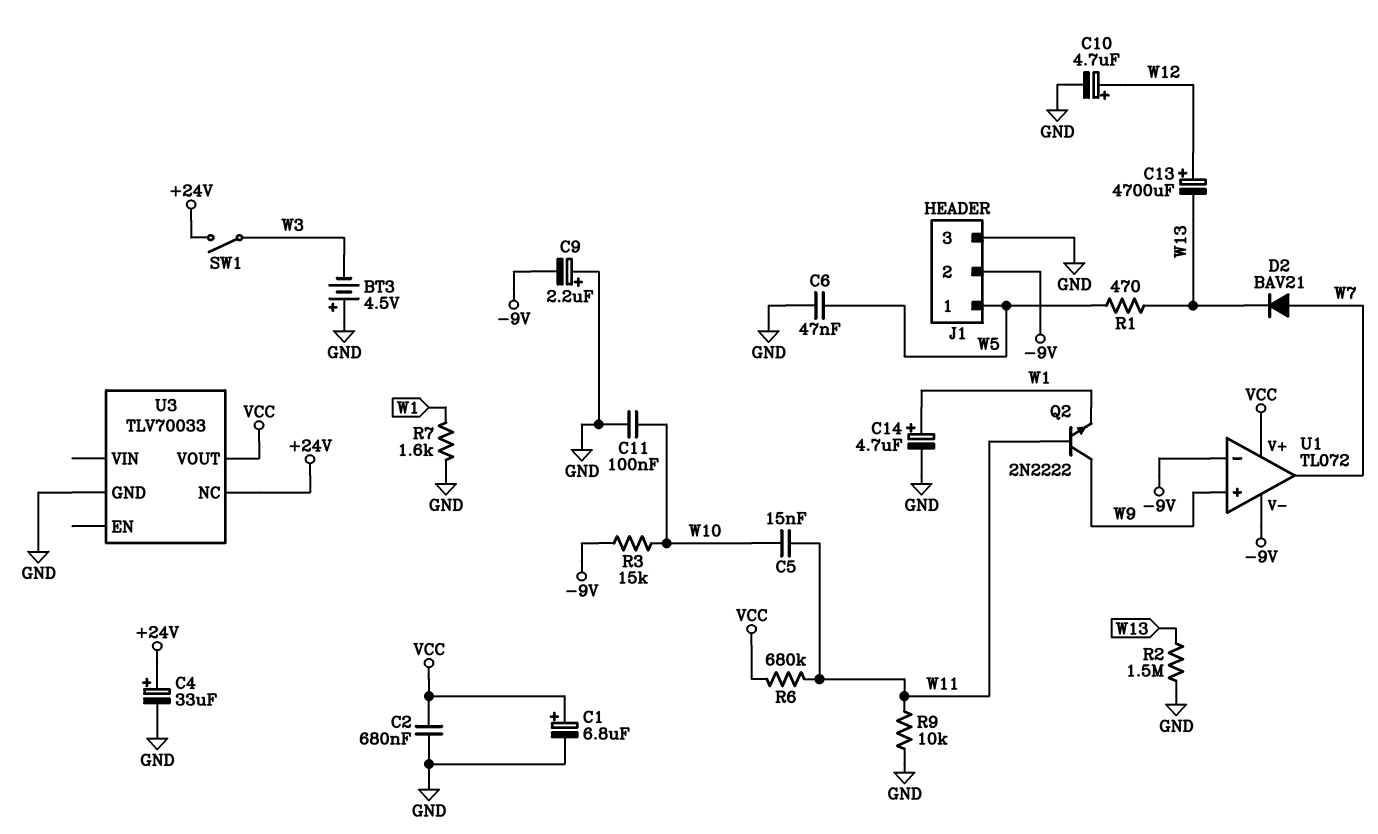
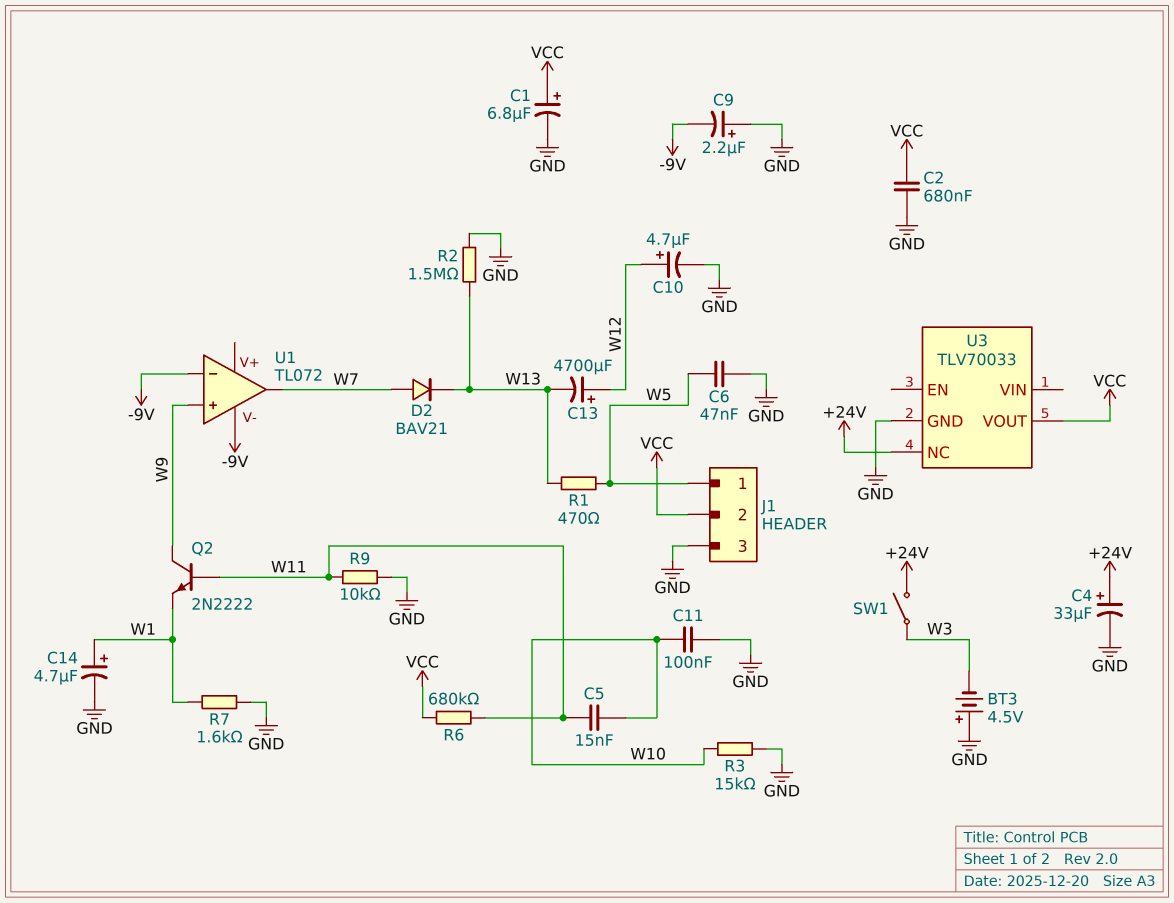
J1 pin 2: -9V -> VCC
R3: 15k (-9V, W10) -> 15k (GND, W10)
U1 pin V+: VCC -> none

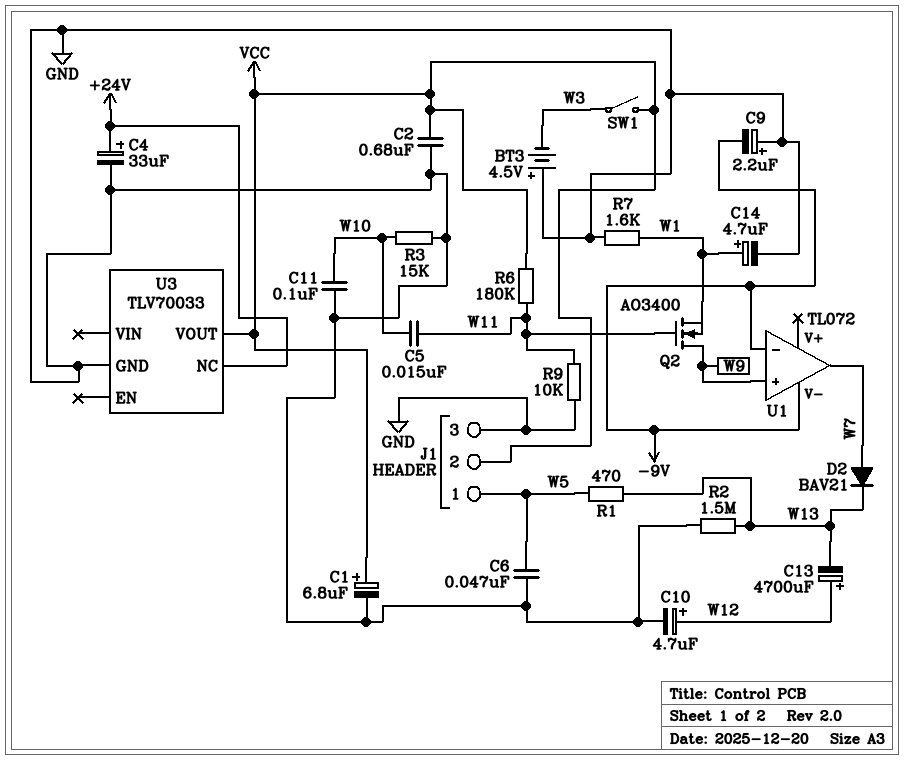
Q2: NPN 2N2222 (B W11, C W9, E W1) -> NMOS AO3400 (G W11, D W9, S W1)
R6: 680k (VCC, W11) -> 180k (VCC, W11)
SW1: switch (+24V, W3) -> switch (VCC, W3)

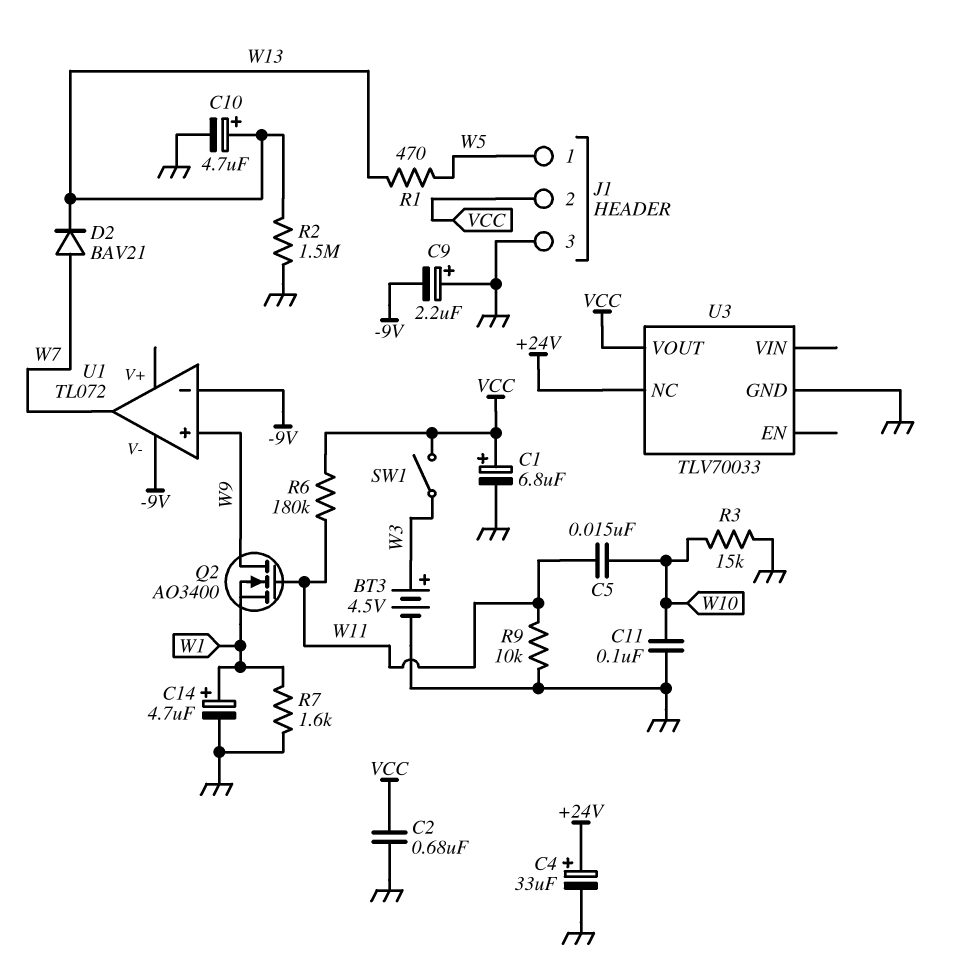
BT3: 4.5V (plus GND, minus W3) -> 4.5V (plus W3, minus GND)
C6: 47nF (GND, W5) -> none
C10: 4.7uF (plus W12, minus GND) -> 4.7uF (plus W13, minus GND)
C13: 4700uF (plus W12, minus W13) -> none

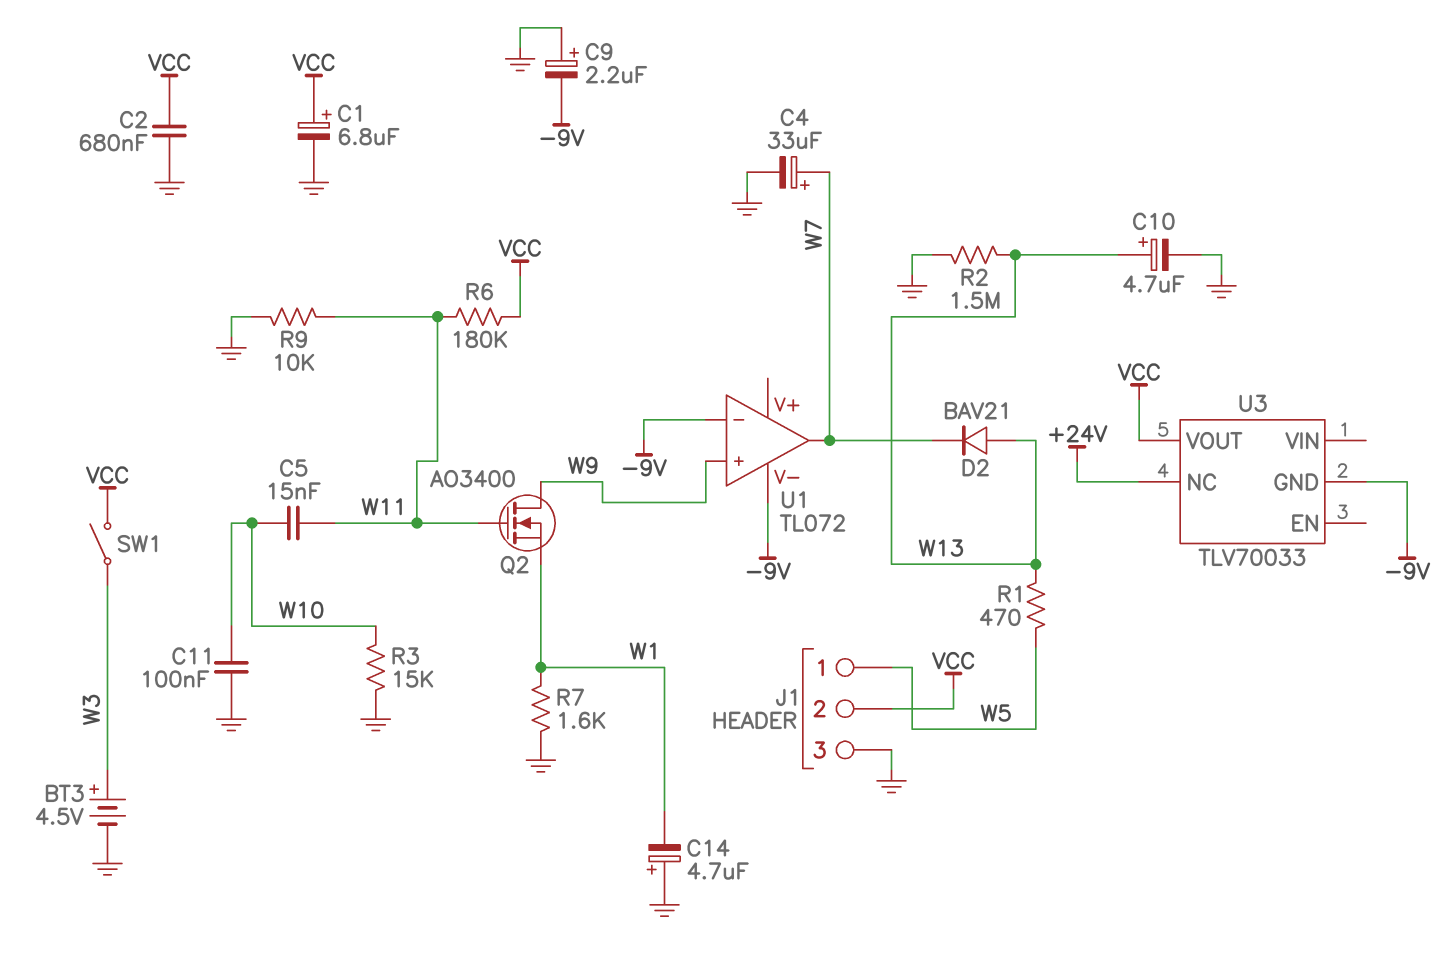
C4: 33uF (plus +24V, minus GND) -> 33uF (plus W7, minus GND)
C14: 4.7uF (plus W1, minus GND) -> 4.7uF (plus GND, minus W1)
D2: diode BAV21 (A W7, K W13) -> diode BAV21 (A W13, K W7)
U3 pin GND: GND -> -9V

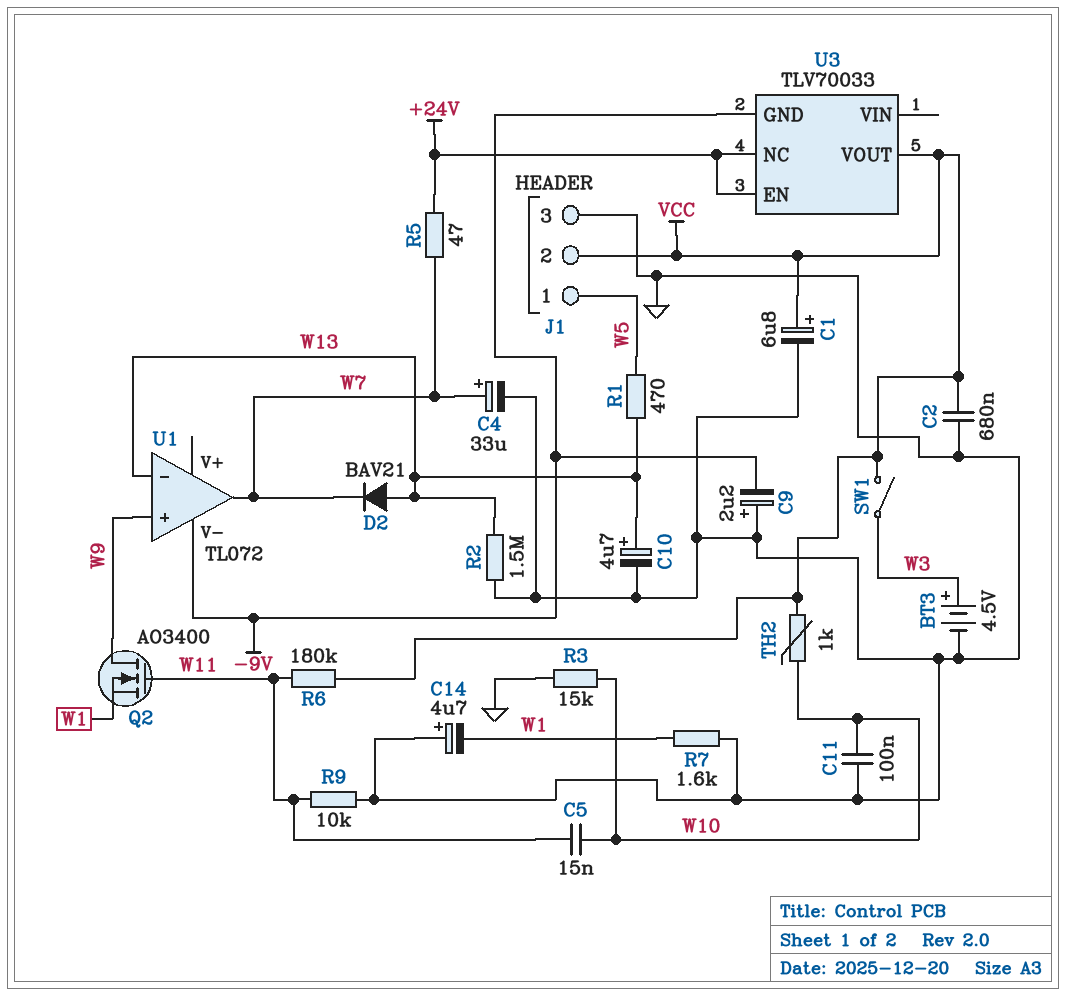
R5: none -> 47 (+24V, W7)
TH2: none -> 1k (VCC, W10)
U1 pin in-: -9V -> W13
U3 pin EN: none -> +24V

